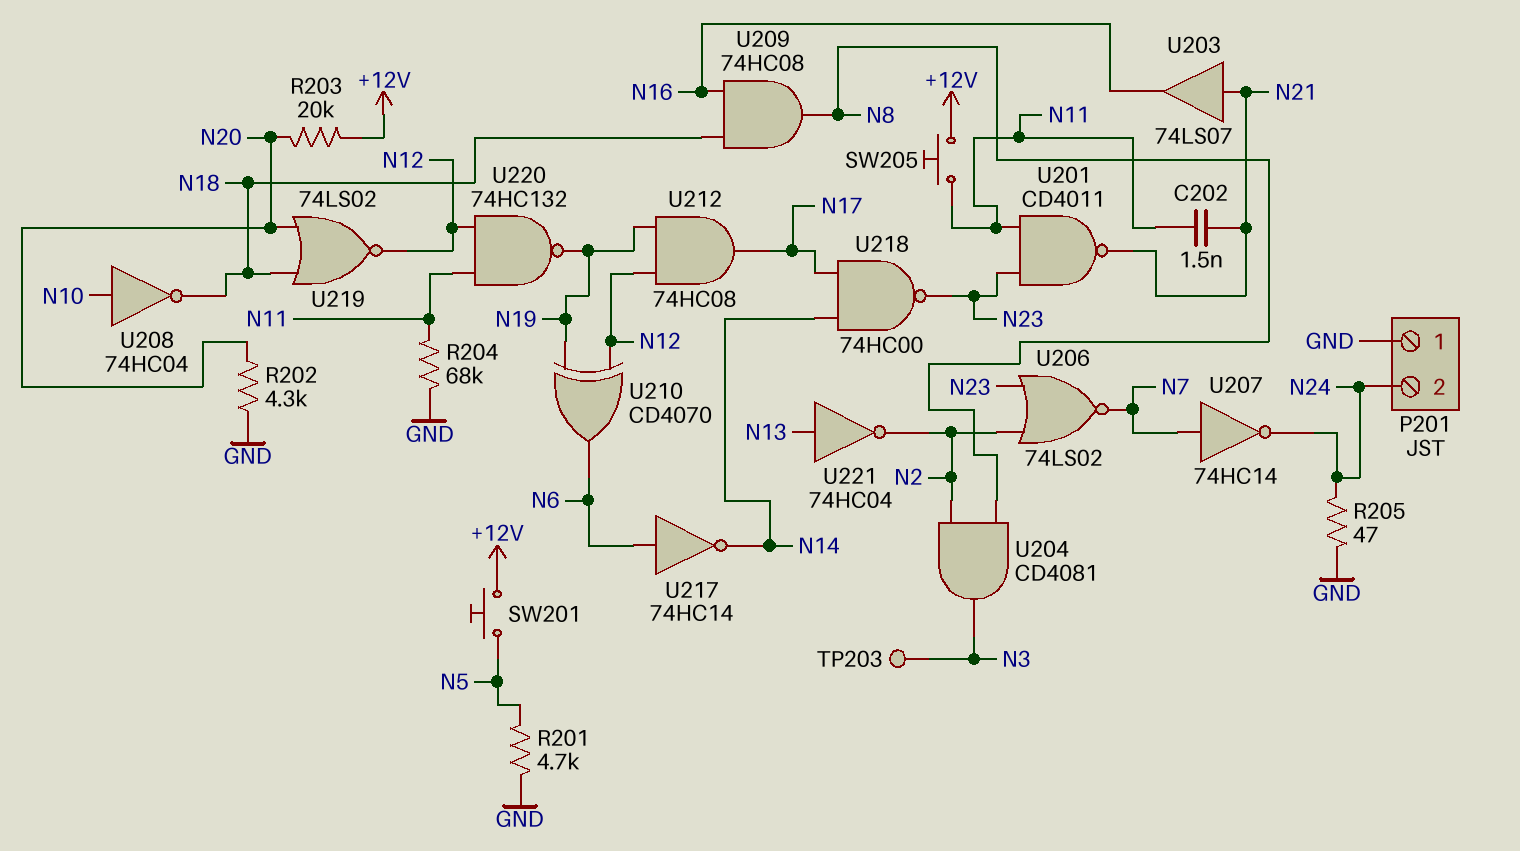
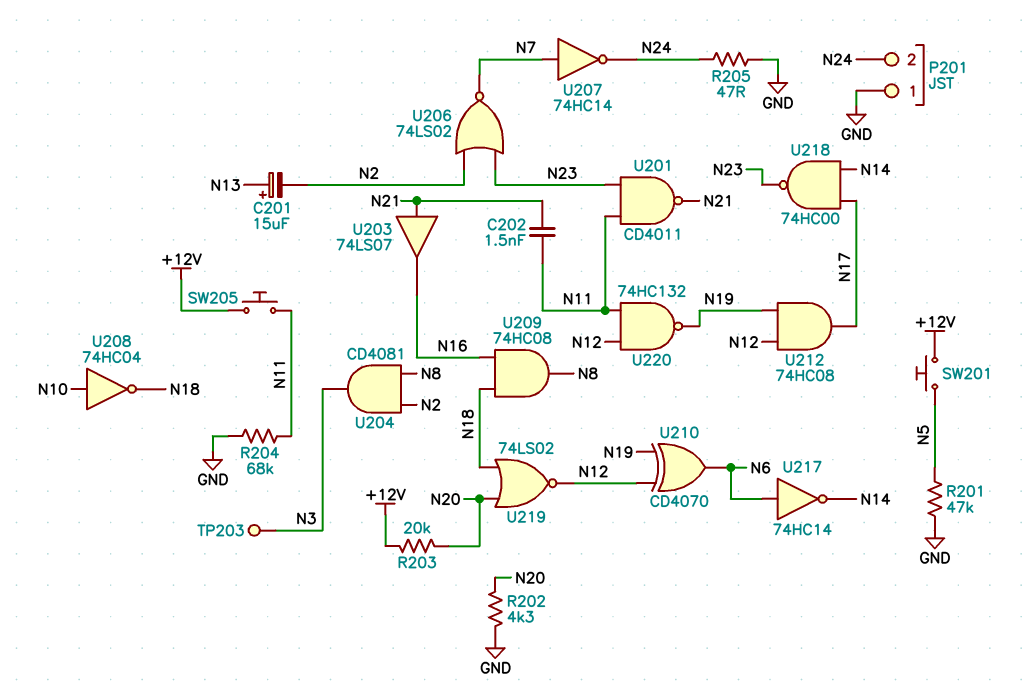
C201: none -> 15uF (plus N13, minus N2)
R201: 4.7k (GND, N5) -> 47k (GND, N5)
U221: NOT 74HC04 (in N13, out N2) -> none

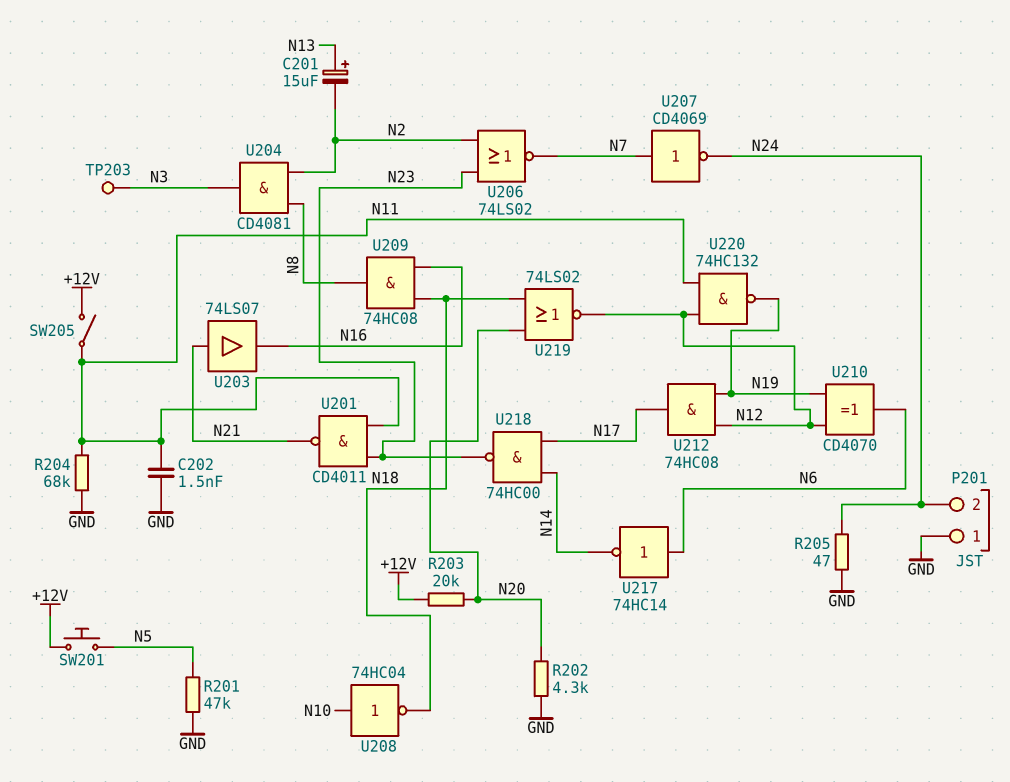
C202: 1.5nF (N11, N21) -> 1.5nF (GND, N11)
SW205: button (+12V, N11) -> switch (+12V, N11)
U207: NOT 74HC14 (in N7, out N24) -> NOT CD4069 (in N7, out N24)

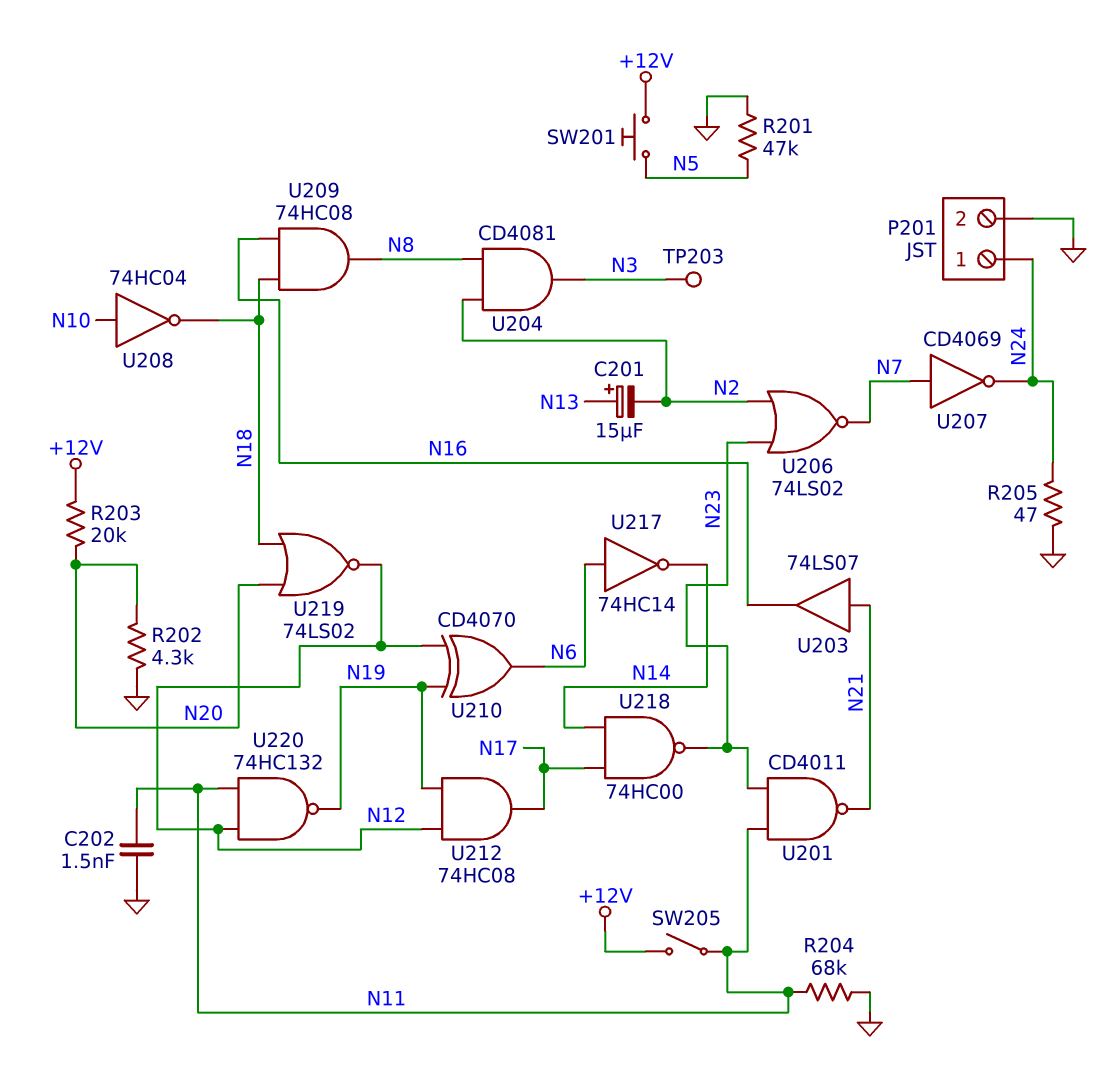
P201 pin 1: GND -> N24
P201 pin 2: N24 -> GND

